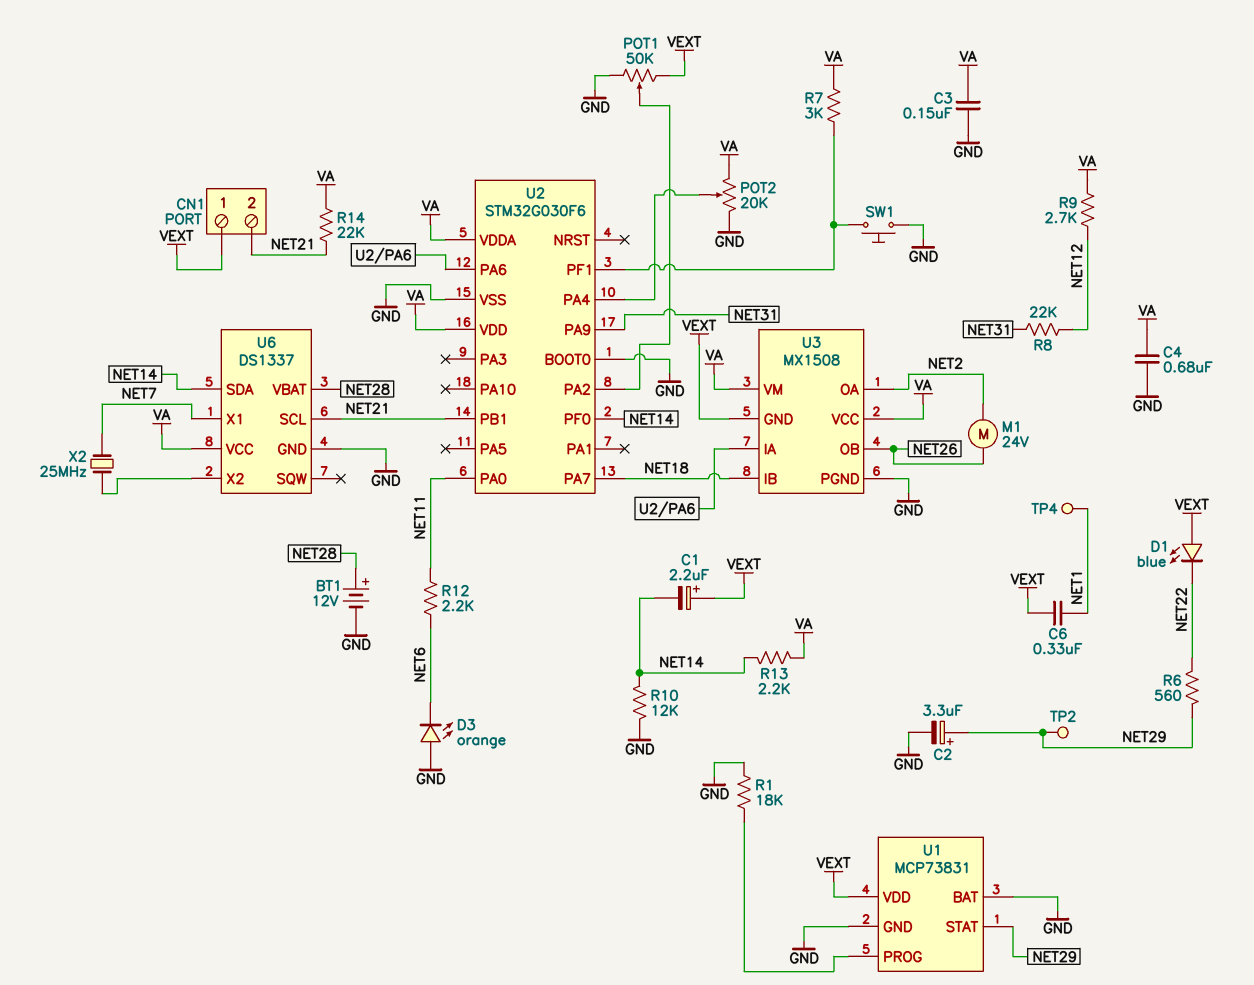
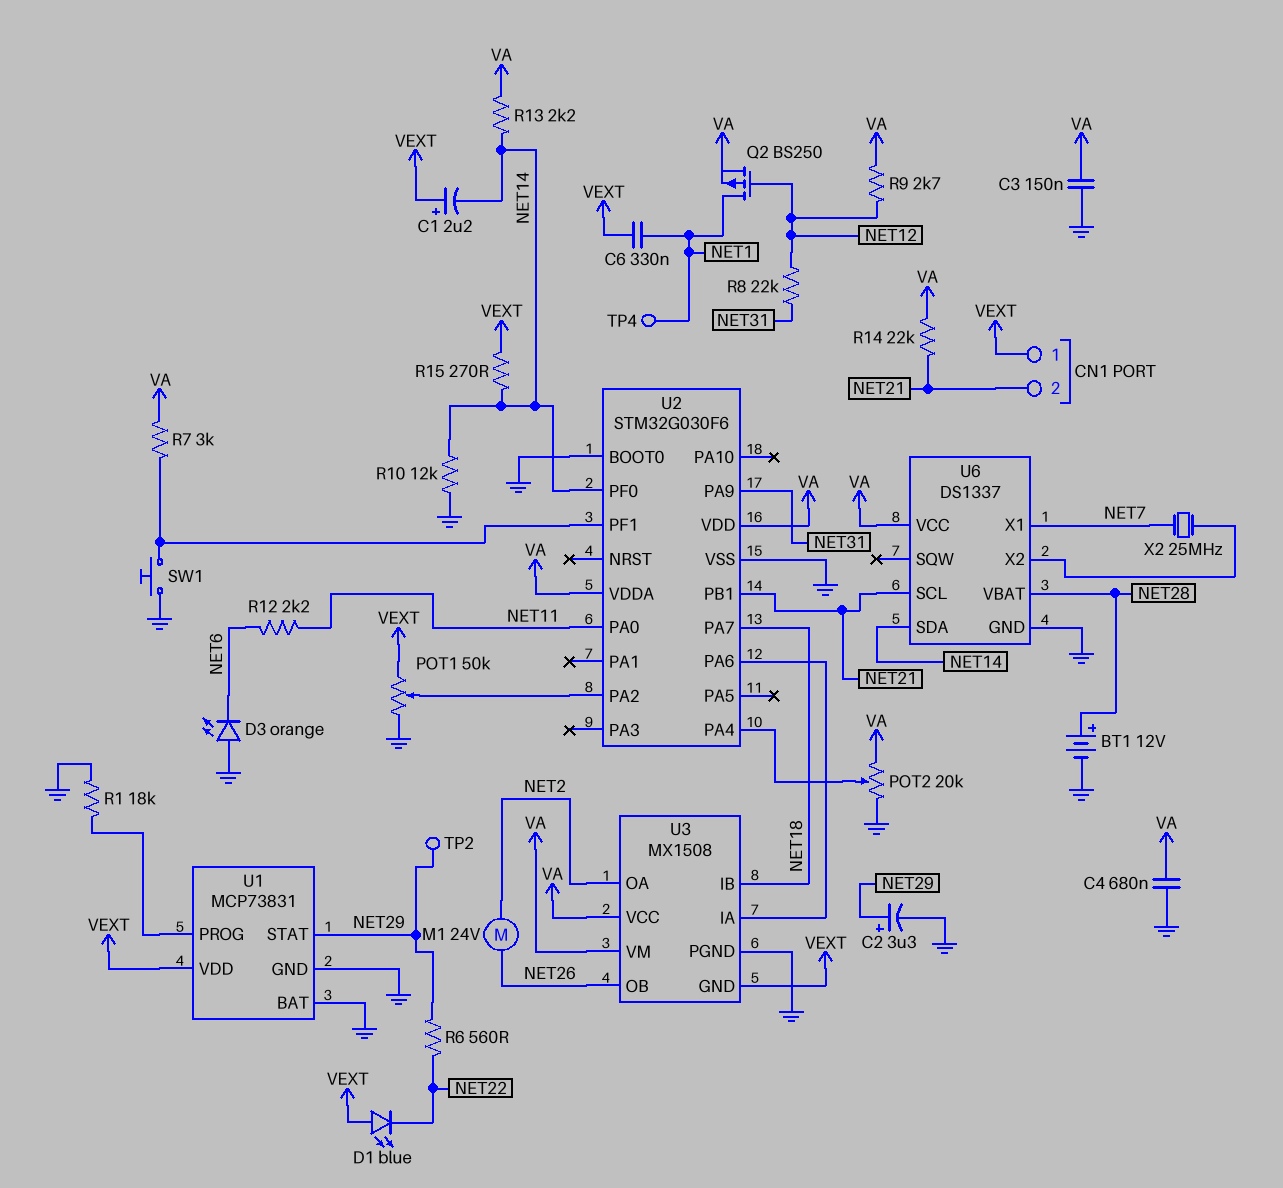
Q2: none -> PMOS BS250 (G NET12, D NET1, S VA)
R15: none -> 270 (NET14, VEXT)

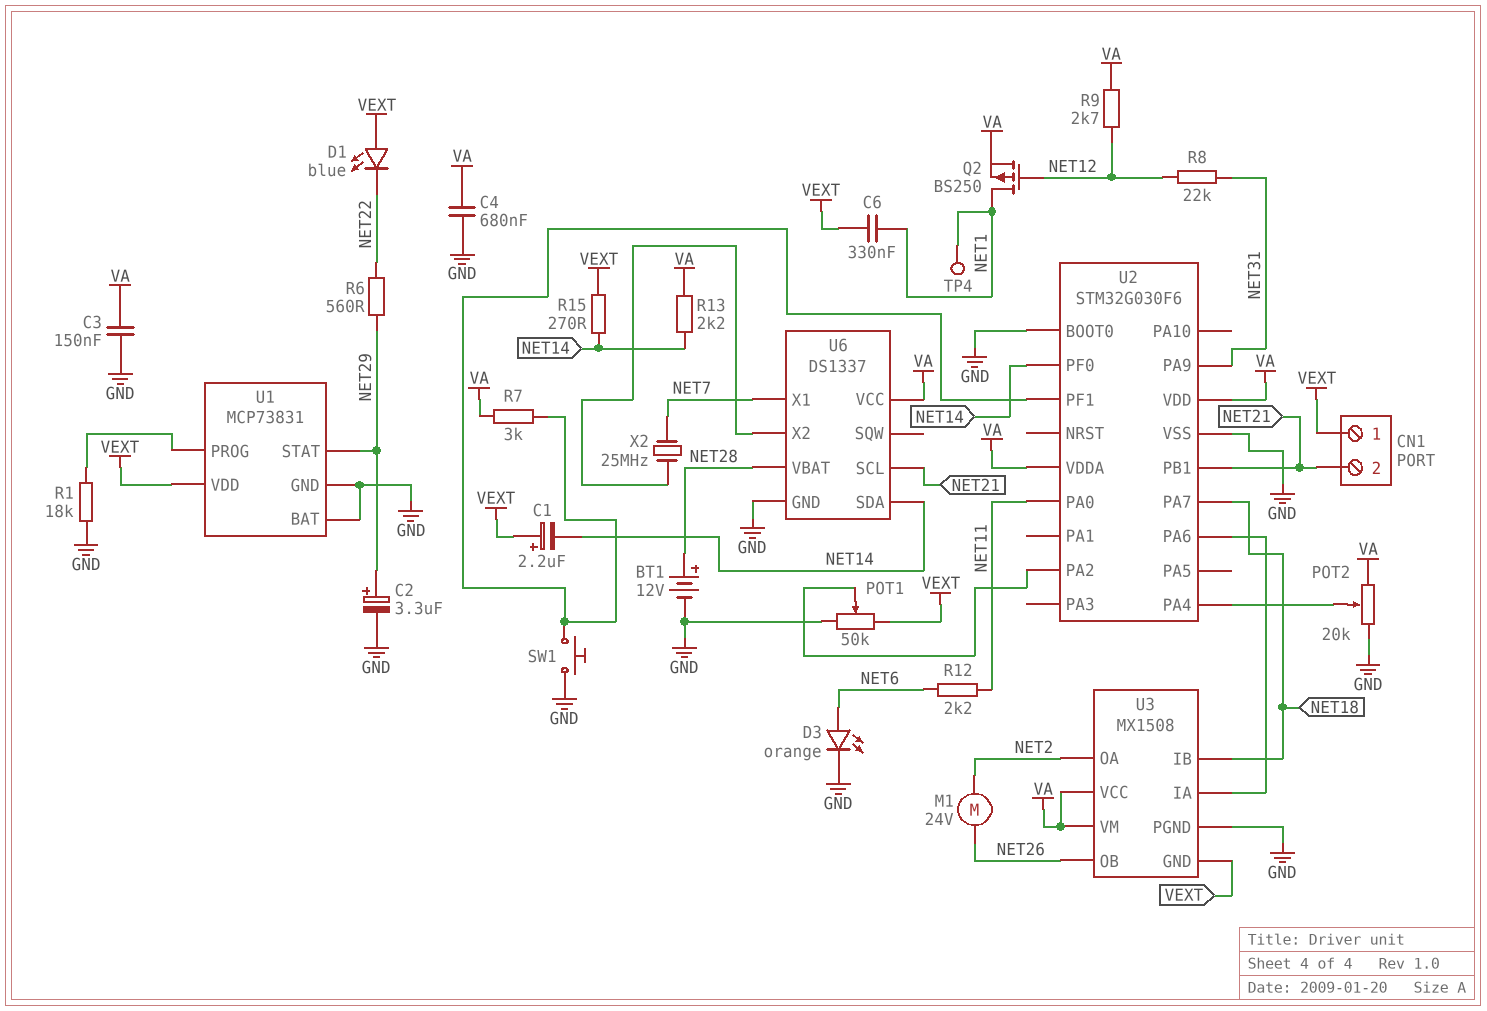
D3: LED orange (A GND, K NET6) -> LED orange (A NET6, K GND)
R10: 12k (GND, NET14) -> none
R14: 22k (NET21, VA) -> none
TP2: test point (NET29) -> none

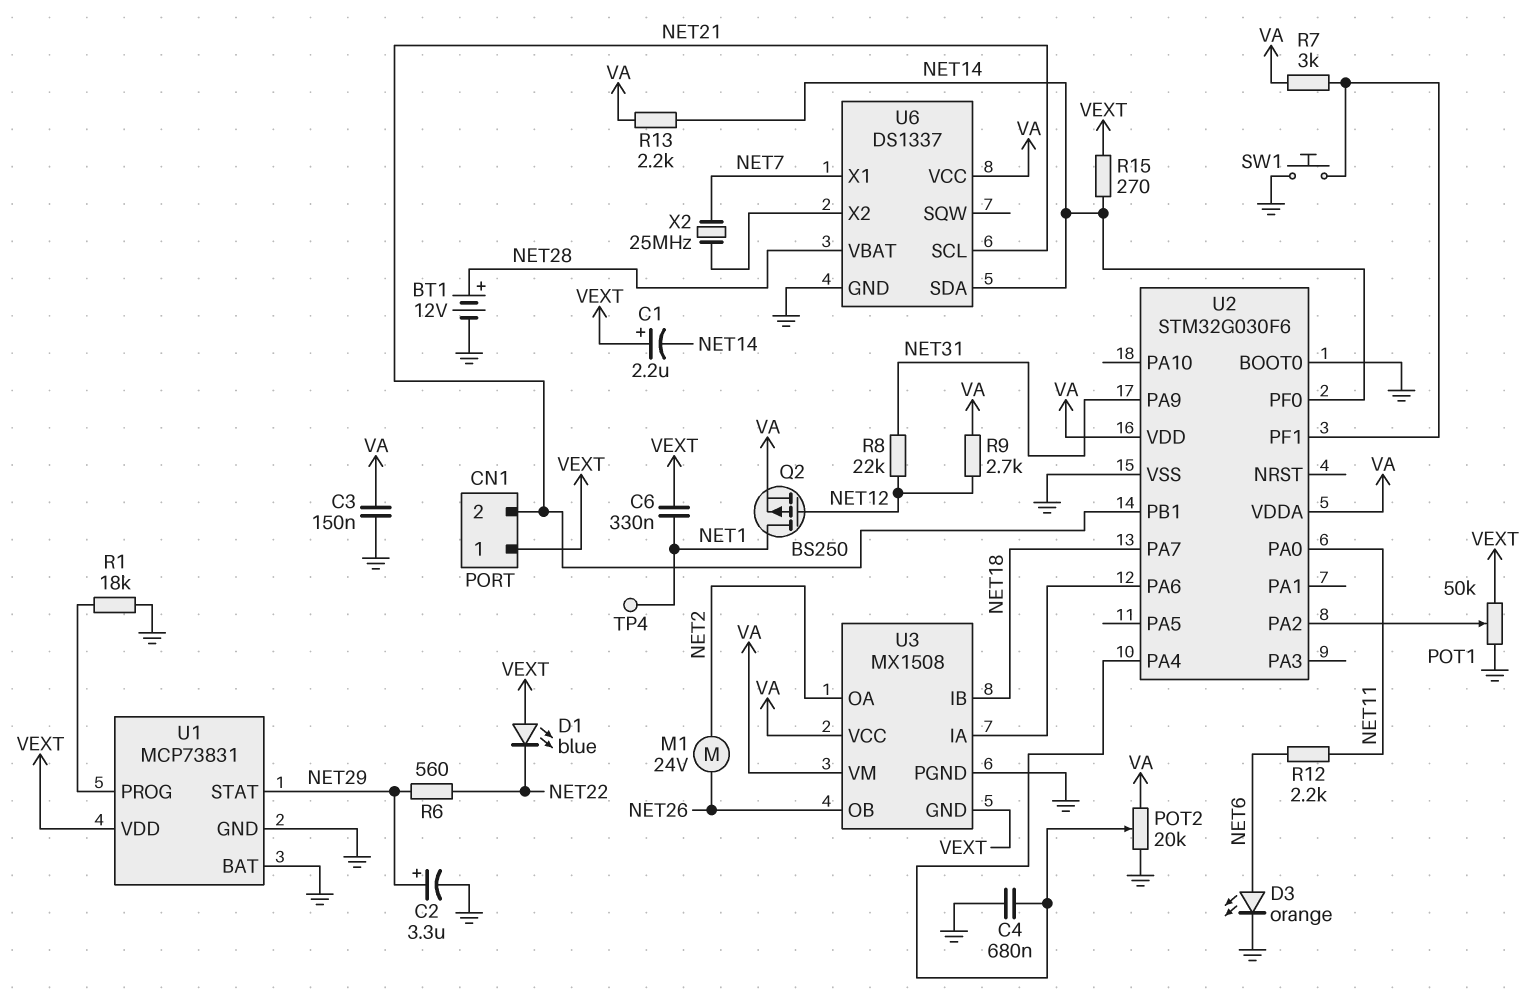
C4: 680nF (GND, VA) -> 680nF (GND, U2/PA4)

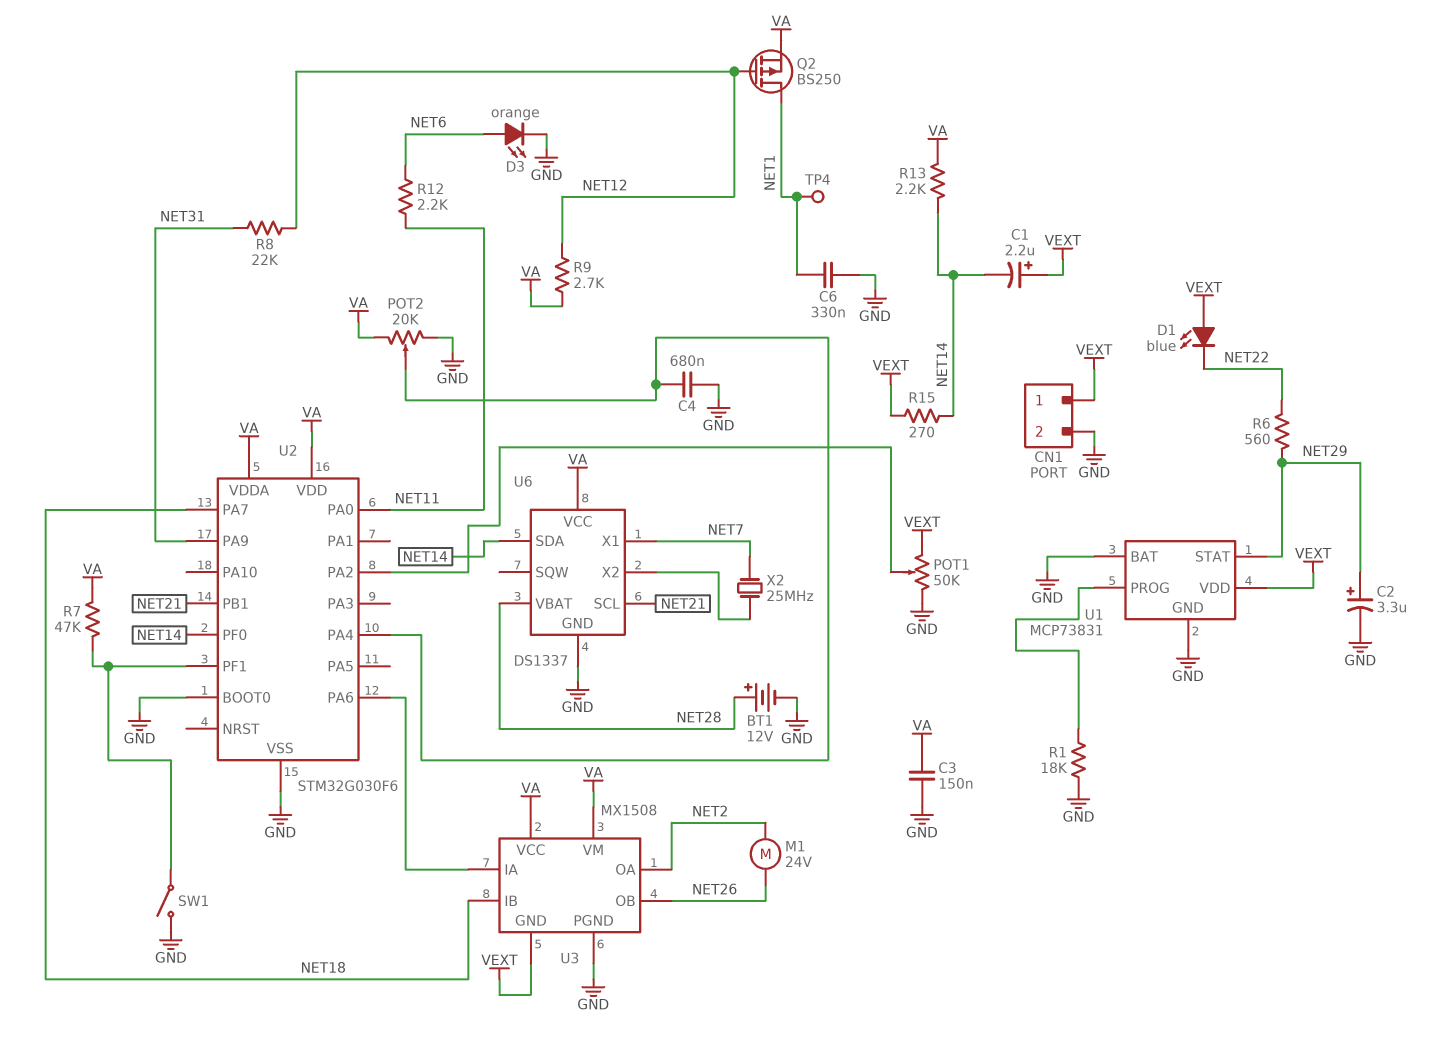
C6: 330nF (NET1, VEXT) -> 330nF (GND, NET1)
CN1 pin 2: NET21 -> GND
R7: 3k (U2/PF1, VA) -> 47k (U2/PF1, VA)
SW1: button (GND, U2/PF1) -> switch (GND, U2/PF1)

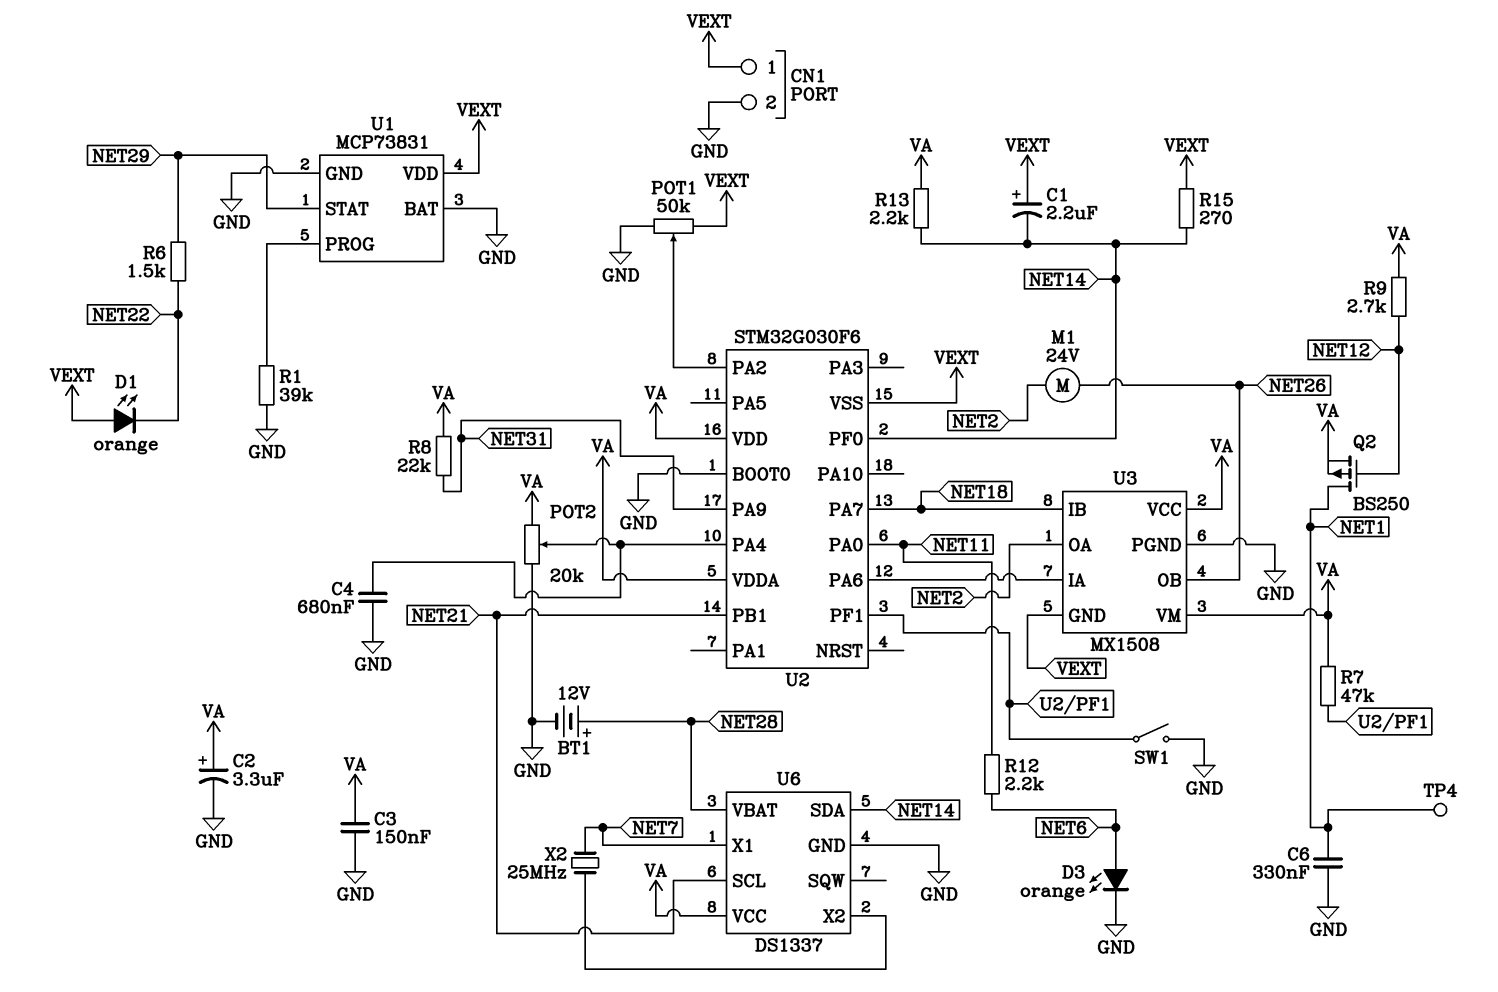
C2: 3.3uF (plus NET29, minus GND) -> 3.3uF (plus VA, minus GND)
D1: LED blue (A VEXT, K NET22) -> LED orange (A VEXT, K NET22)
R1: 18k (GND, U1/PROG) -> 39k (GND, U1/PROG)
R6: 560 (NET22, NET29) -> 1.5k (NET22, NET29)
R8: 22k (NET12, NET31) -> 22k (NET31, VA)
U2 pin VSS: GND -> VEXT

